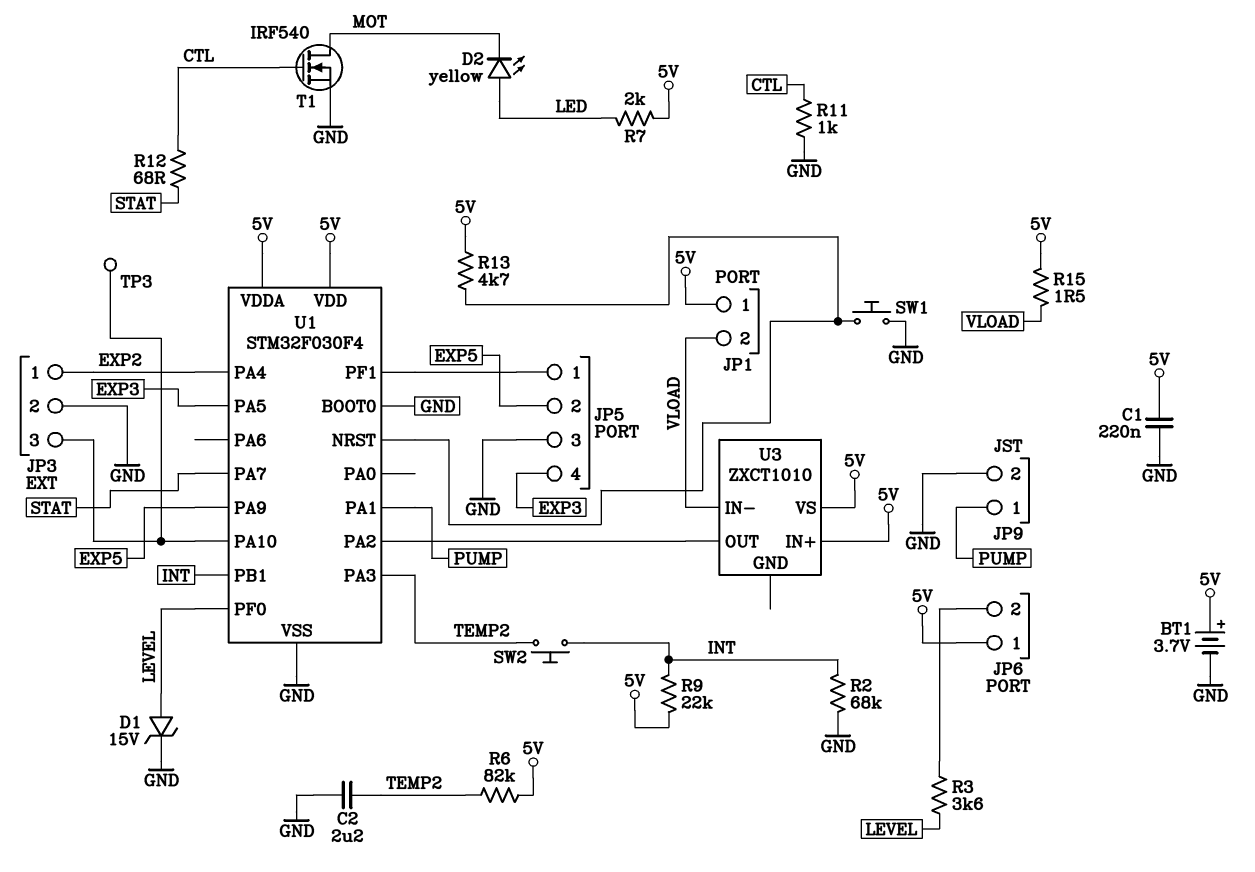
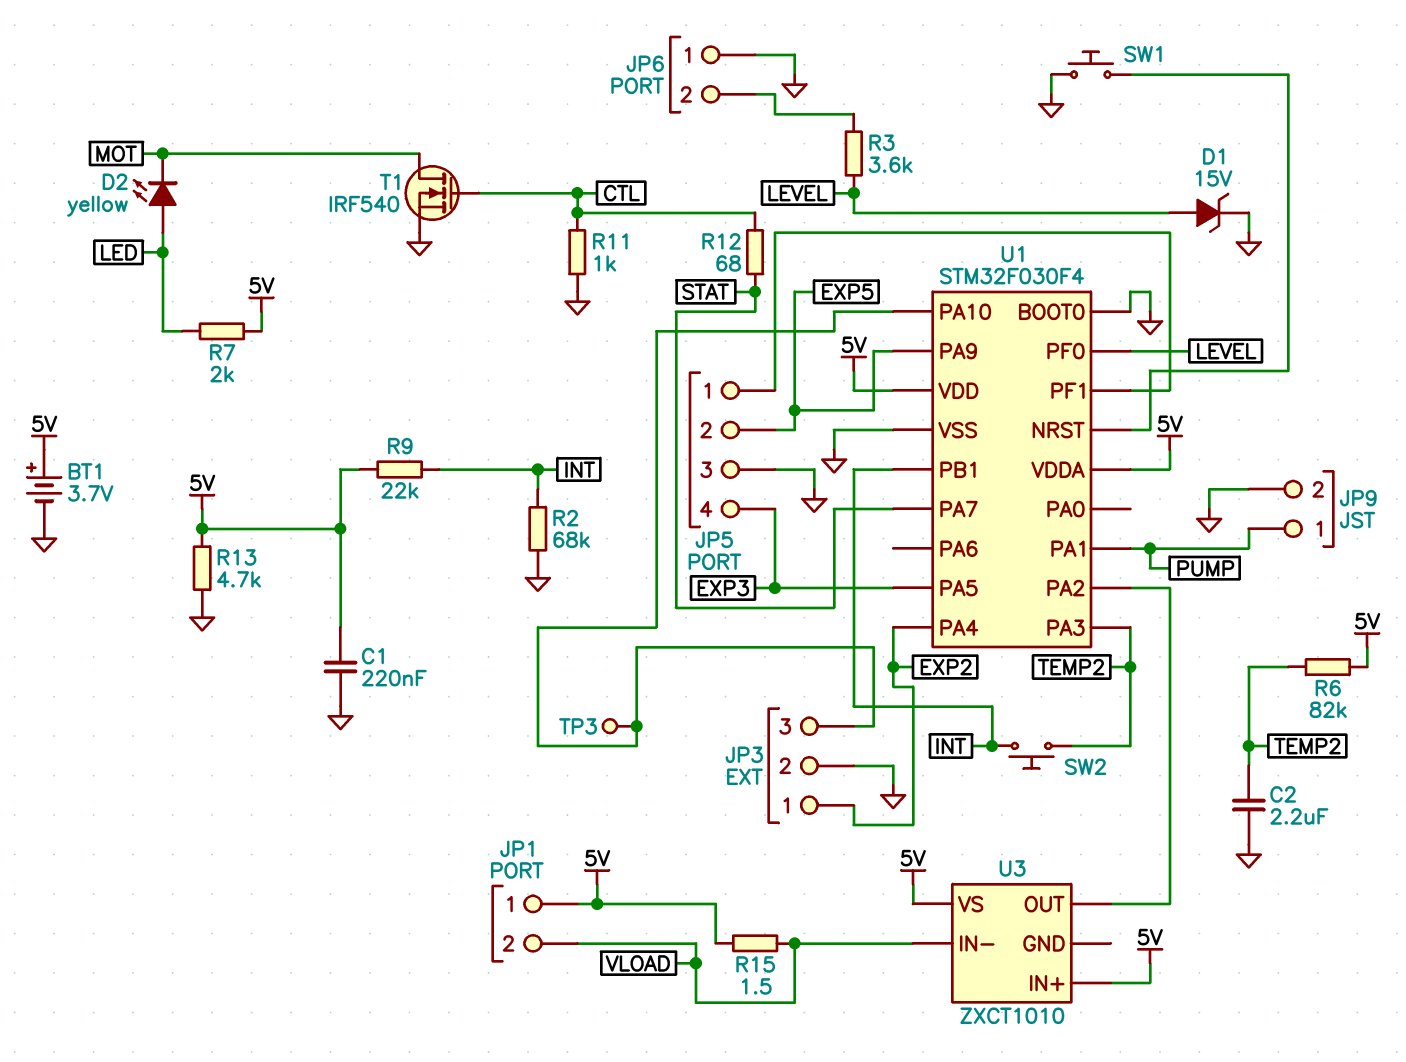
JP6 pin 1: 5V -> GND
R13: 4.7k (5V, U1/NRST) -> 4.7k (5V, GND)

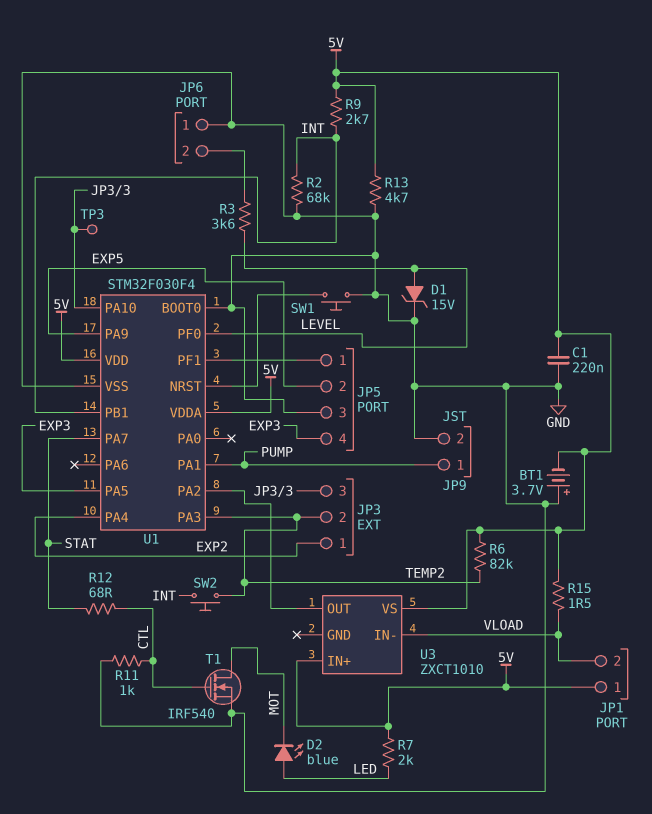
BT1: 3.7V (plus 5V, minus GND) -> 3.7V (plus GND, minus 5V)
C2: 2.2uF (GND, TEMP2) -> none
D2: LED yellow (A LED, K MOT) -> LED blue (A LED, K MOT)
JP3 pin 2: GND -> TEMP2
R9: 22k (5V, INT) -> 2.7k (5V, INT)

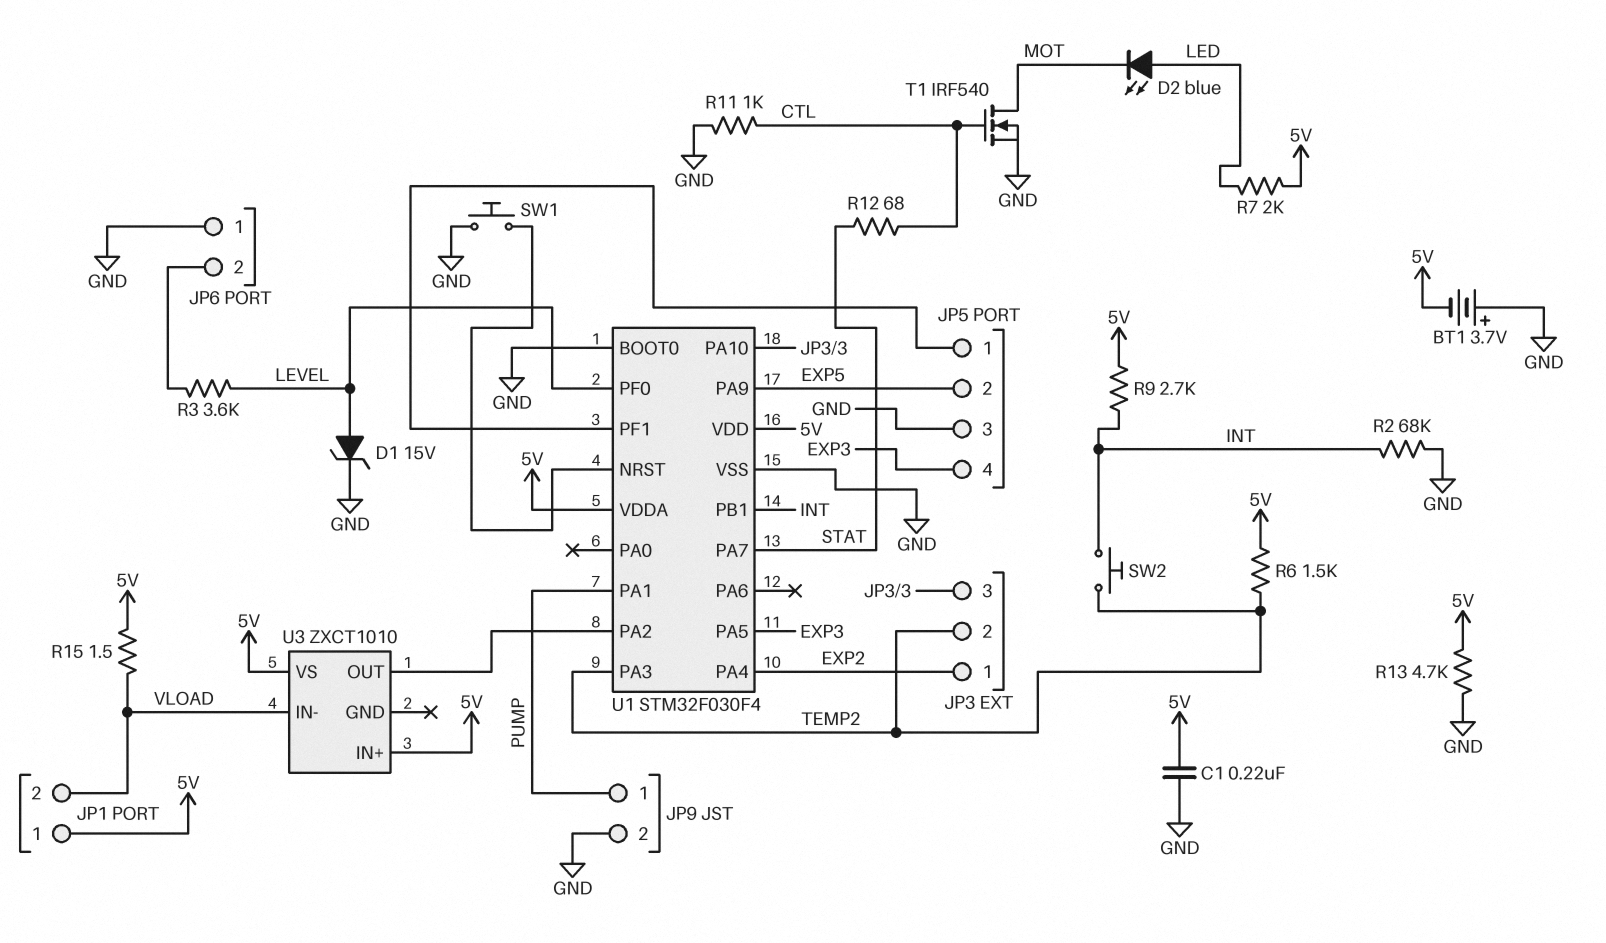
R6: 82k (5V, TEMP2) -> 1.5k (5V, TEMP2)
TP3: test point (JP3/3) -> none

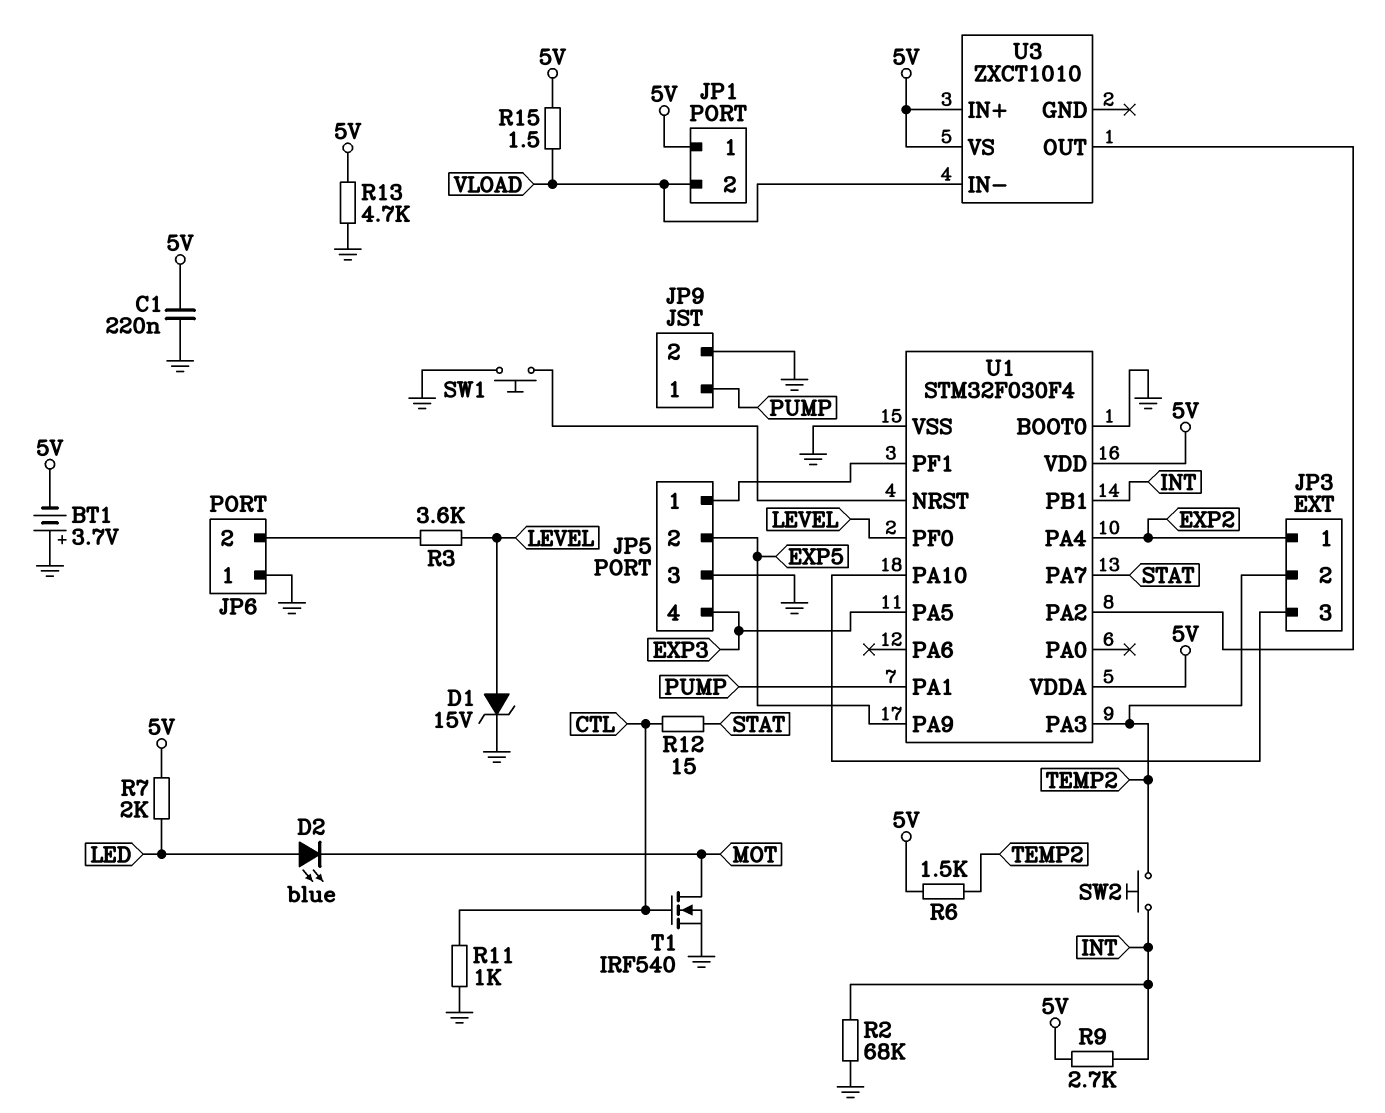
R12: 68 (CTL, STAT) -> 15 (CTL, STAT)

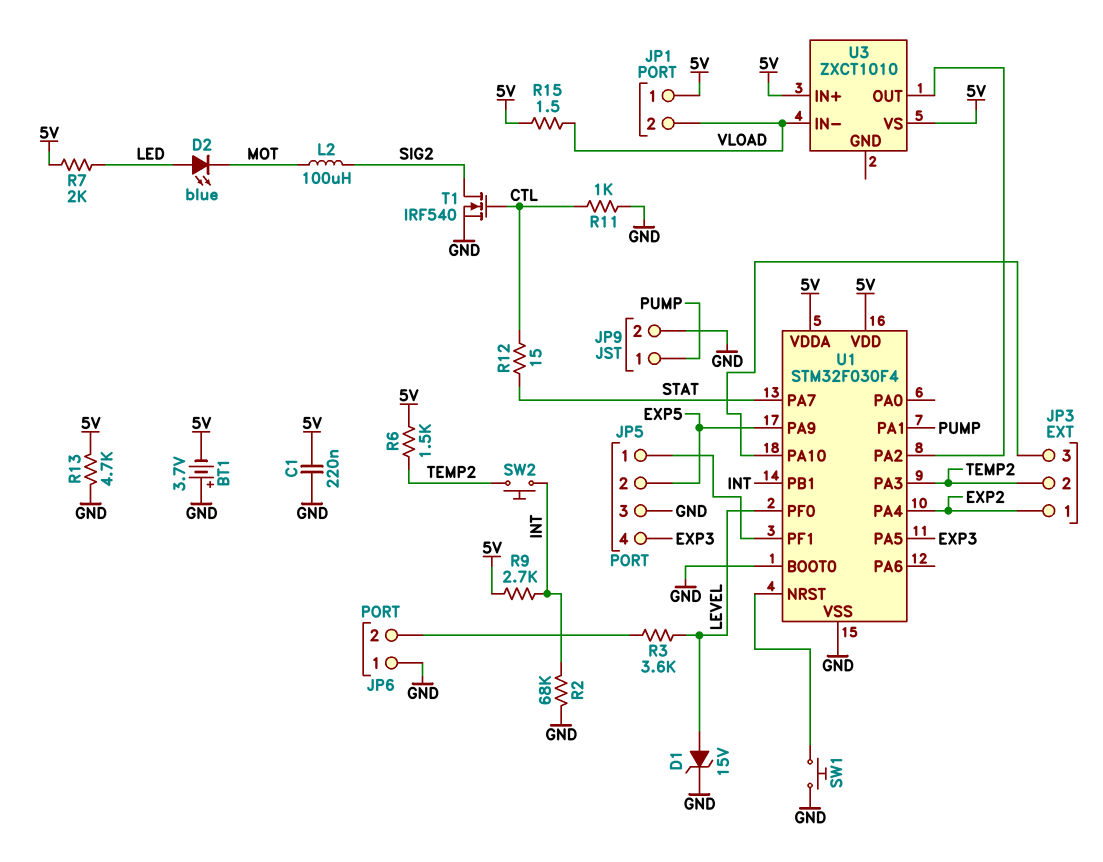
L2: none -> 100uH (MOT, SIG2)
T1: NMOS IRF540 (G CTL, D MOT, S GND) -> NMOS IRF540 (G CTL, D SIG2, S GND)

